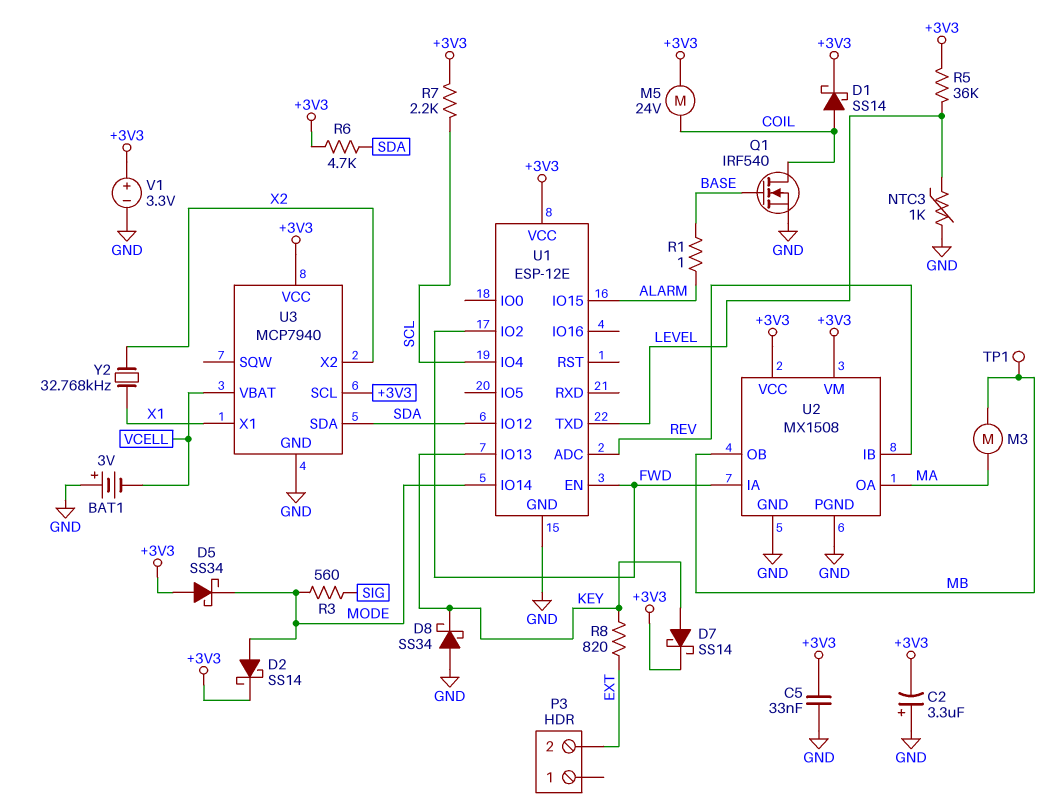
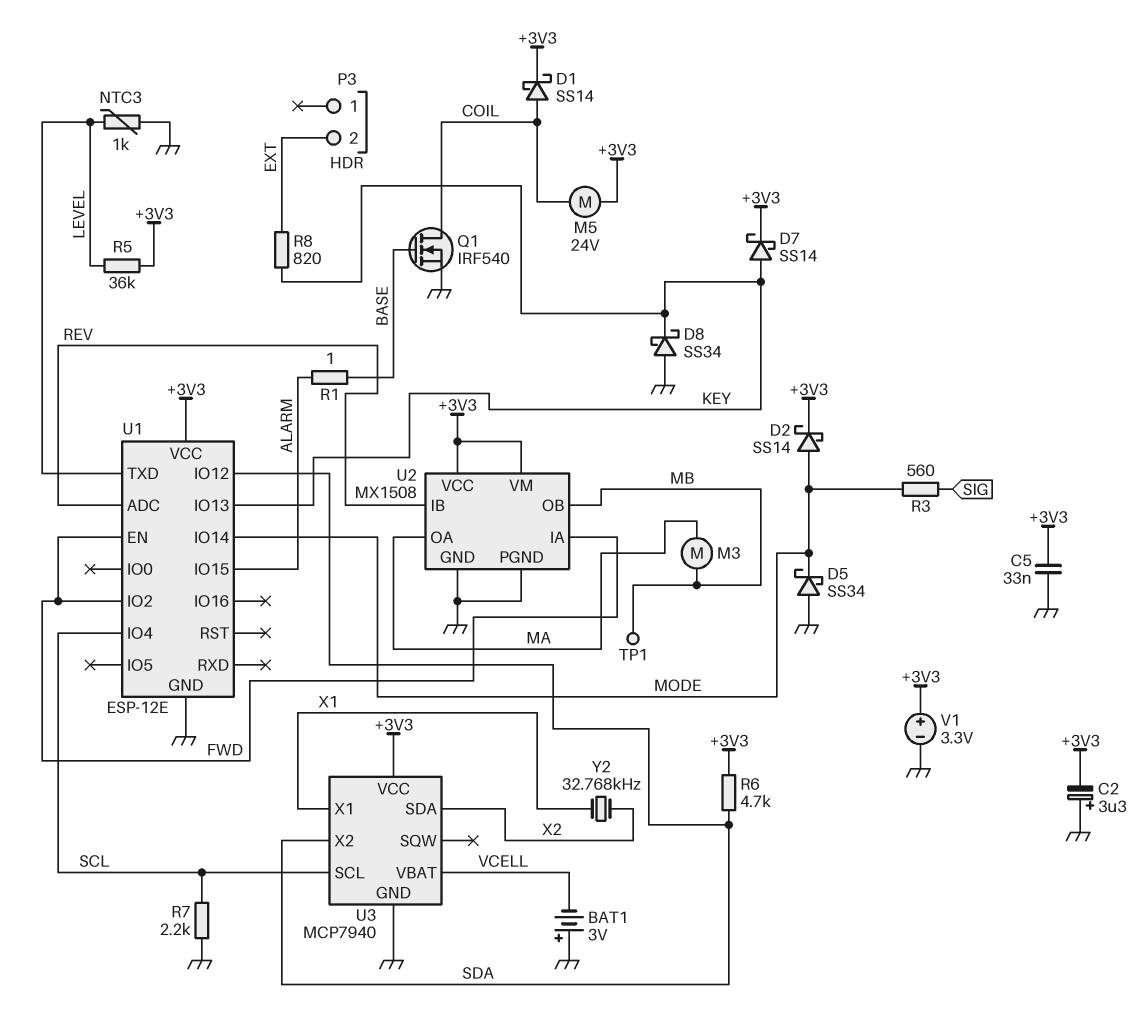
D5: schottky SS34 (A +3V3, K MODE) -> schottky SS34 (A GND, K MODE)
R7: 2.2k (+3V3, SCL) -> 2.2k (GND, SCL)
U3 pin SCL: +3V3 -> SCL
U3 pin SDA: SDA -> X2
U3 pin X2: X2 -> SDA

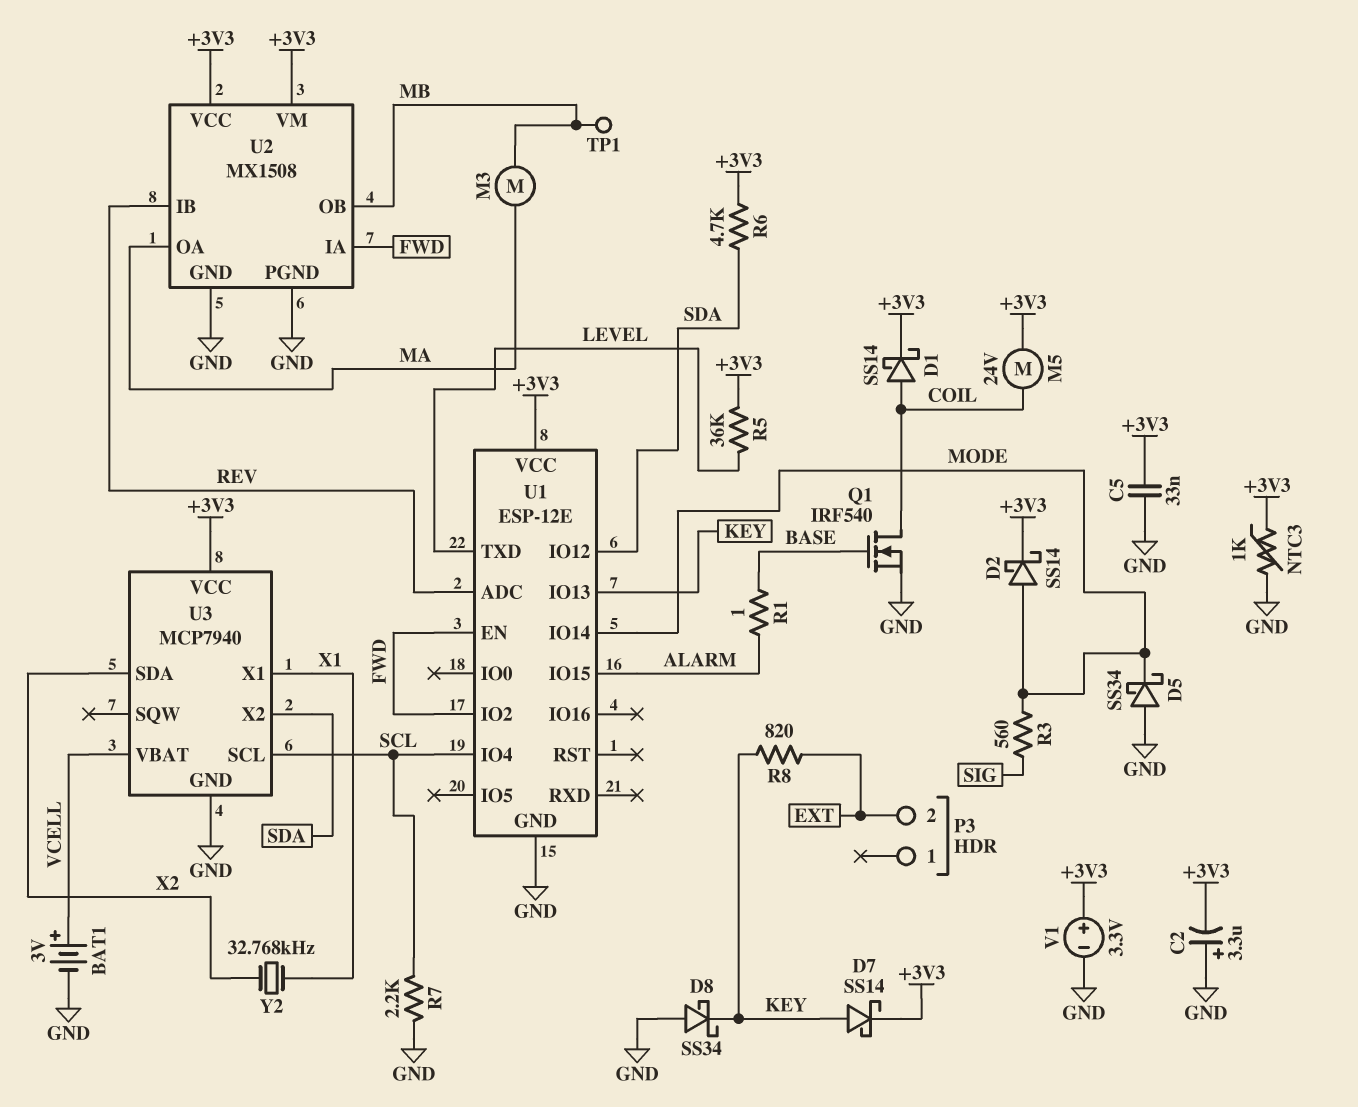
BAT1: 3V (plus GND, minus VCELL) -> 3V (plus VCELL, minus GND)
NTC3: 1k (GND, LEVEL) -> 1k (+3V3, GND)

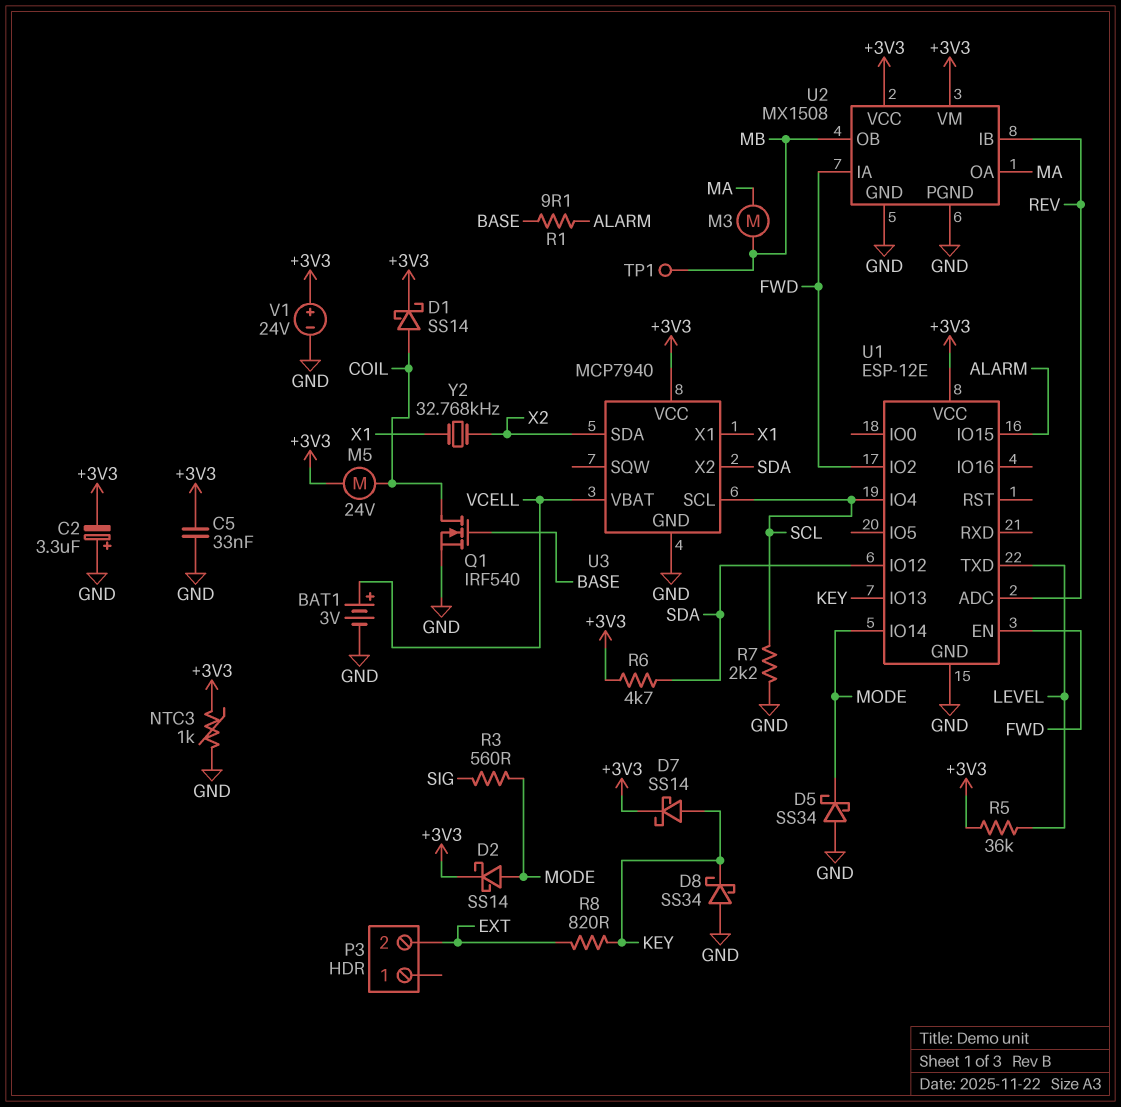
R1: 1 (ALARM, BASE) -> 9.1 (ALARM, BASE)
V1: 3.3V (plus +3V3, minus GND) -> 24V (plus +3V3, minus GND)

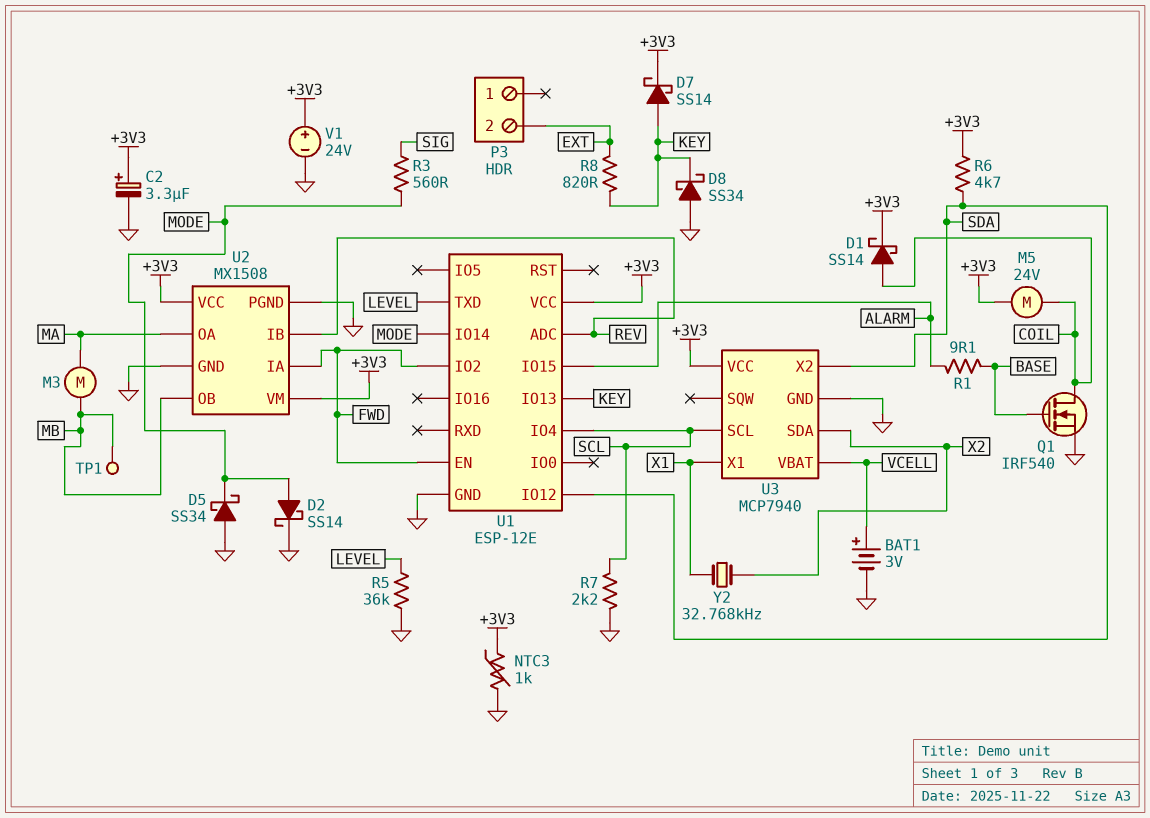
C2: 3.3uF (plus GND, minus +3V3) -> 3.3uF (plus +3V3, minus GND)
C5: 33nF (+3V3, GND) -> none
D2: schottky SS14 (A MODE, K +3V3) -> schottky SS14 (A MODE, K GND)
R5: 36k (+3V3, LEVEL) -> 36k (GND, LEVEL)

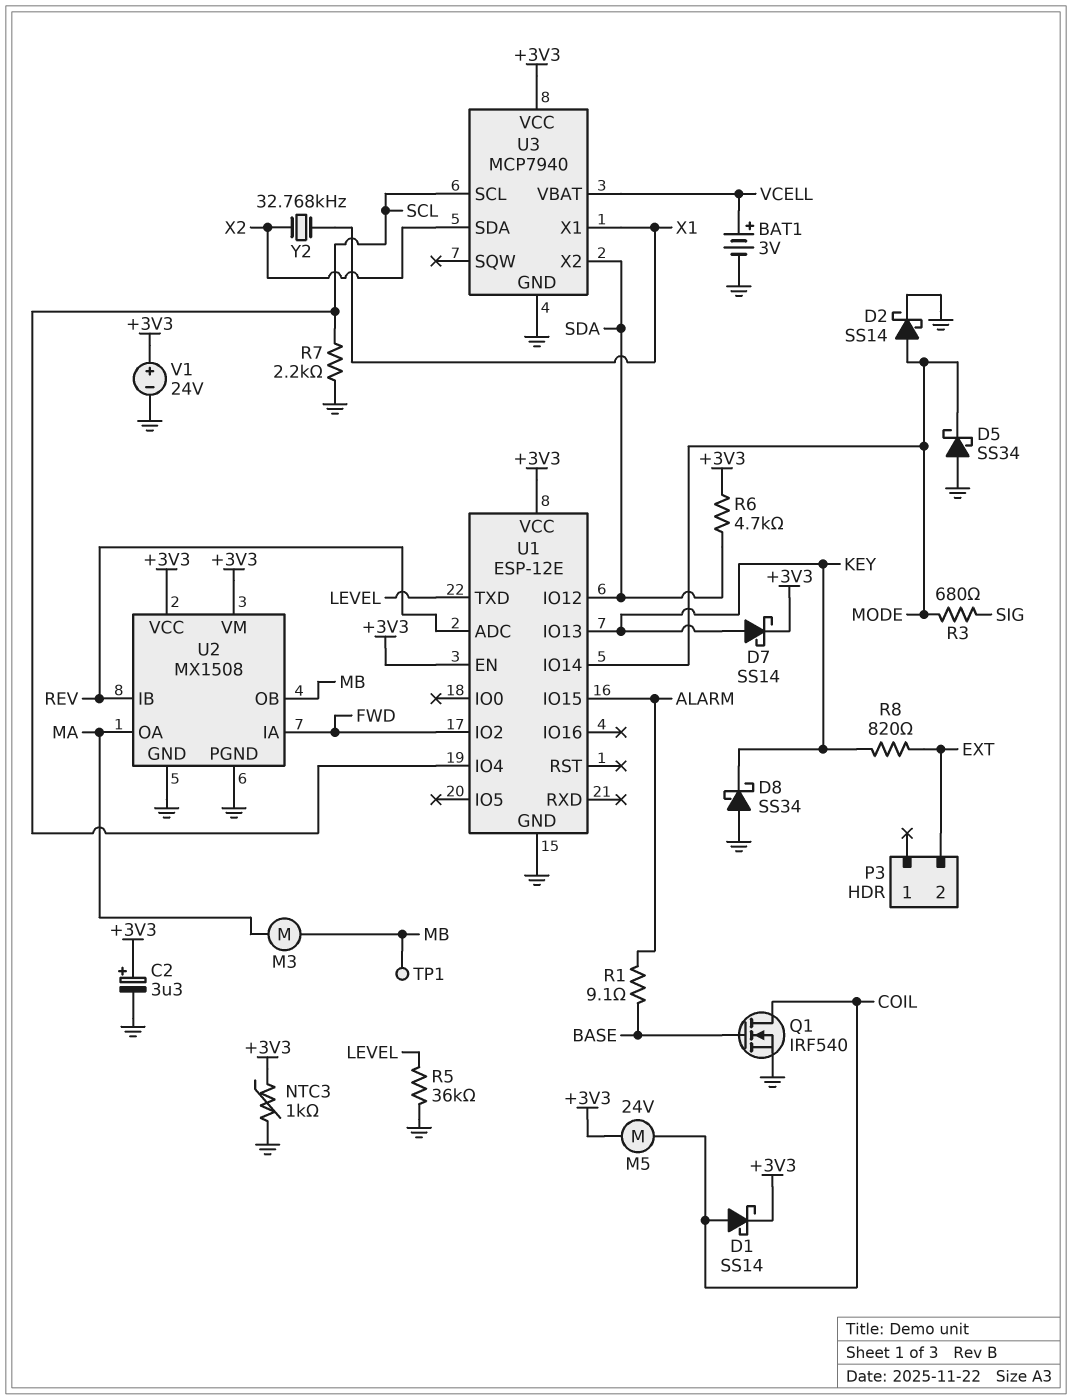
R3: 560 (MODE, SIG) -> 680 (MODE, SIG)
U1 pin EN: FWD -> +3V3

